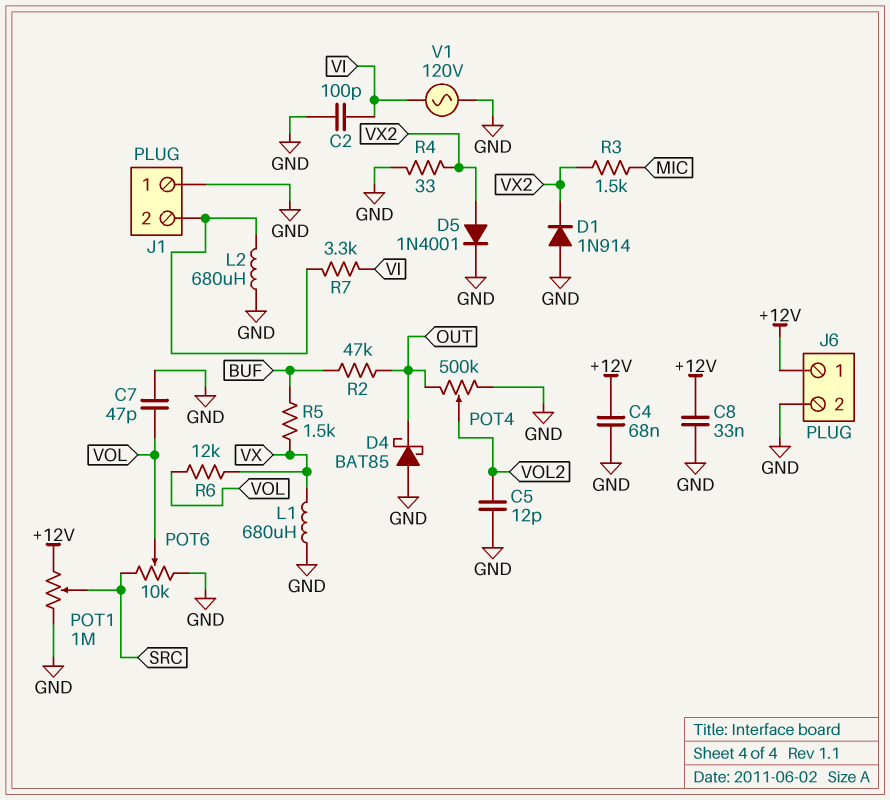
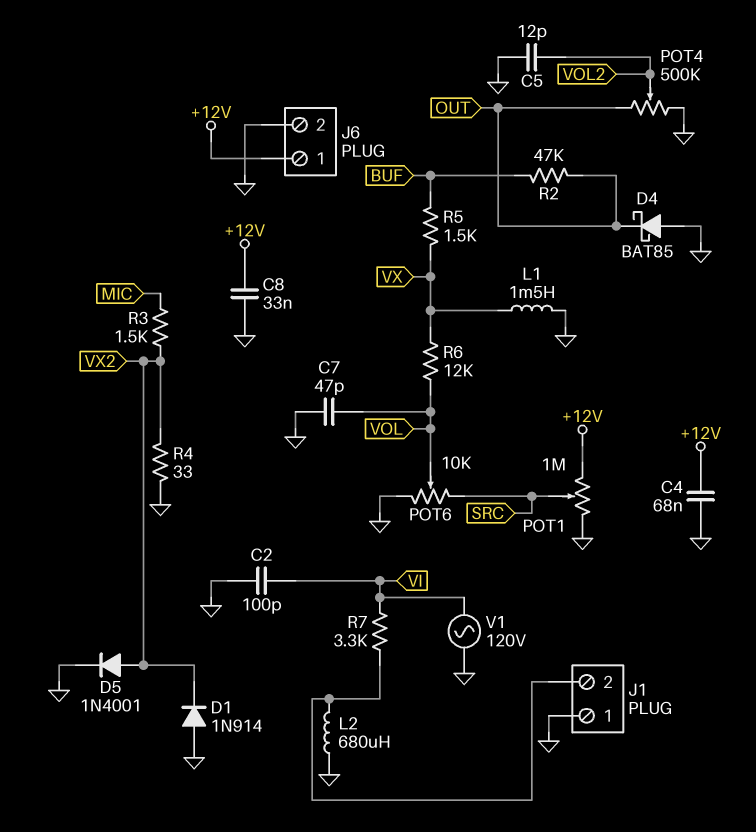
L1: 680uH (GND, VX) -> 1.5mH (GND, VX)

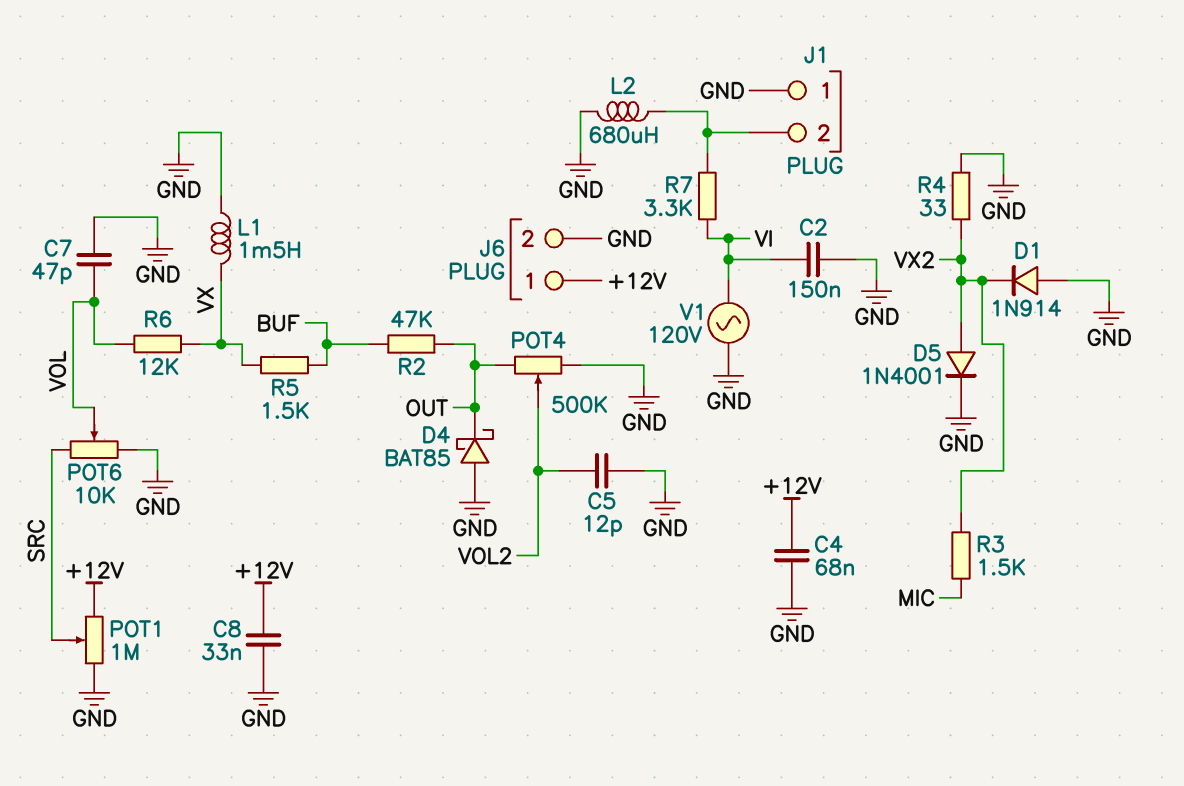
C2: 100pF (GND, VI) -> 150nF (GND, VI)

